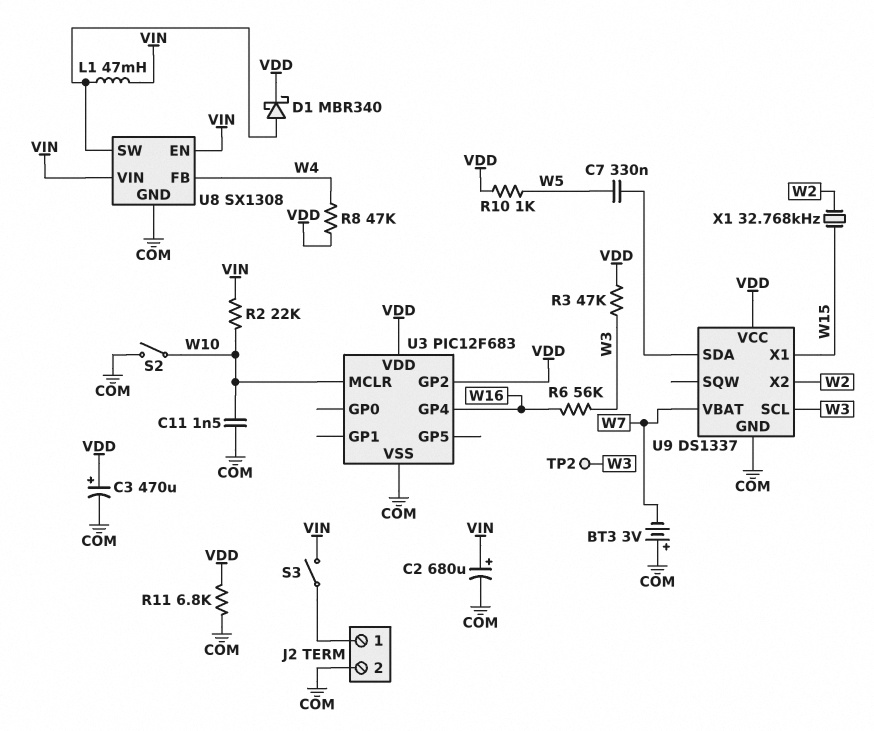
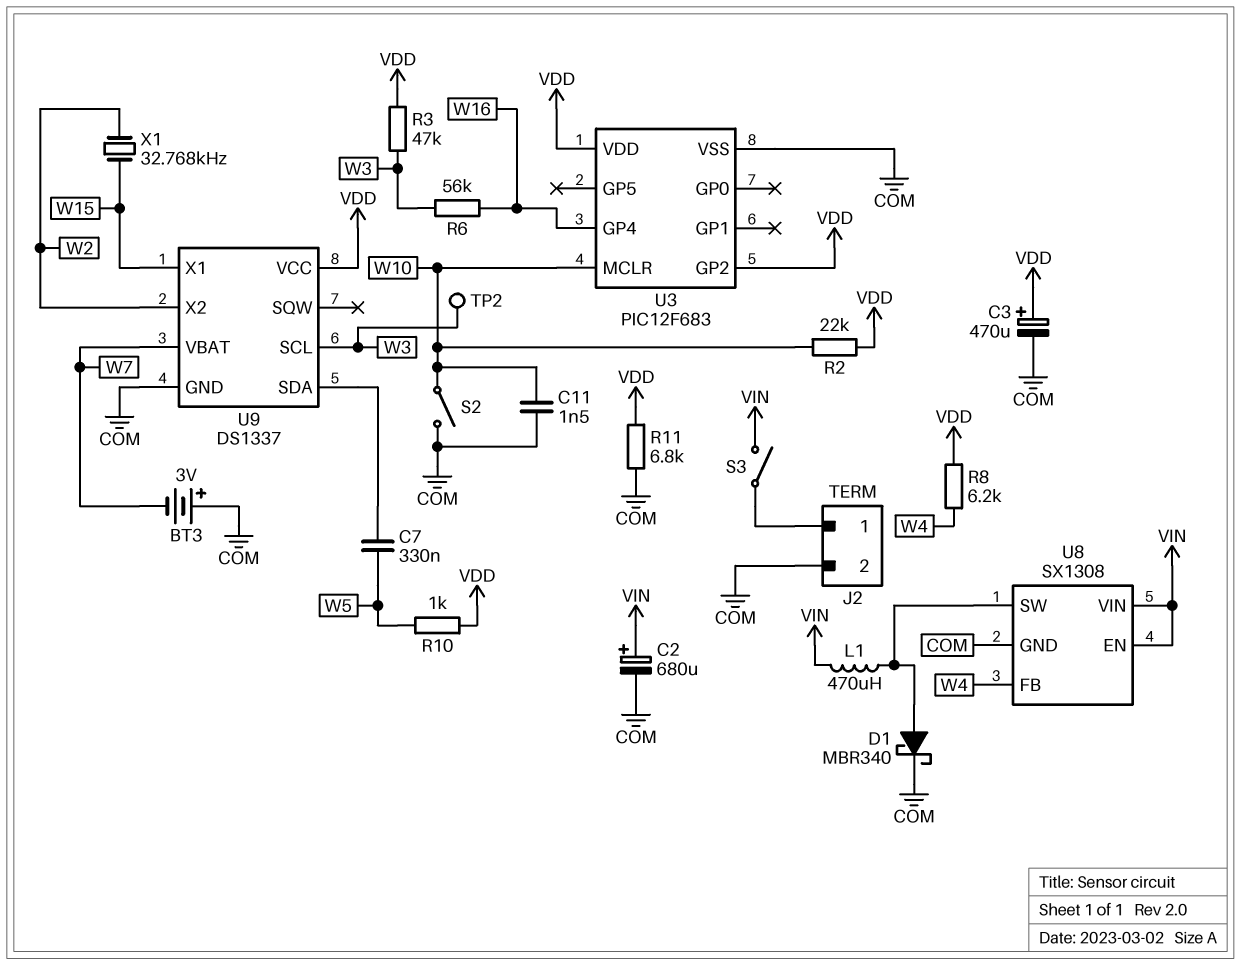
D1: schottky MBR340 (A U8/SW, K VDD) -> schottky MBR340 (A U8/SW, K COM)
L1: 47mH (U8/SW, VIN) -> 470uH (U8/SW, VIN)
R2: 22k (VIN, W10) -> 22k (VDD, W10)
R8: 47k (VDD, W4) -> 6.2k (VDD, W4)

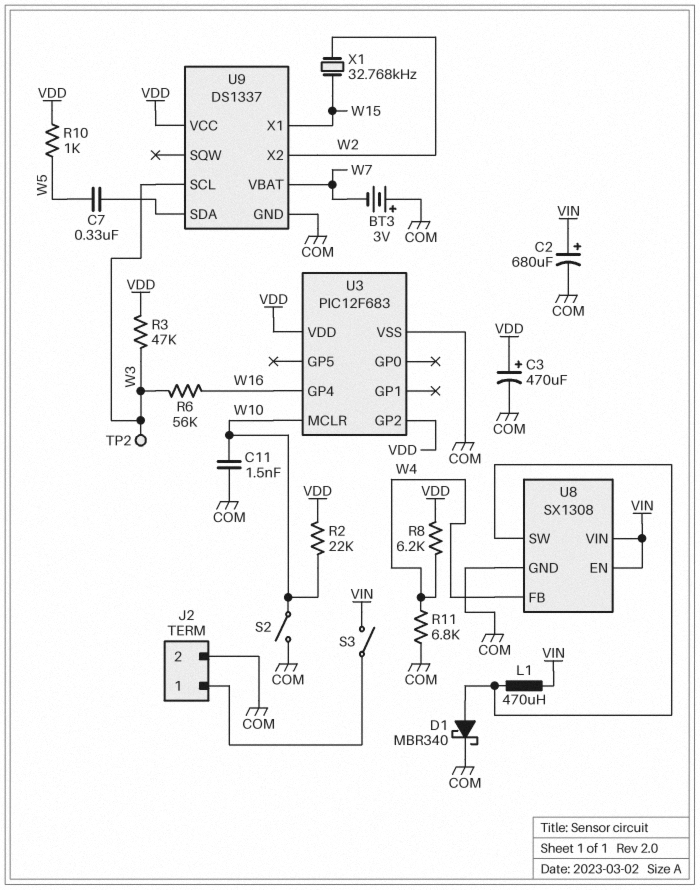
R11: 6.8k (COM, VDD) -> 6.8k (COM, W4)

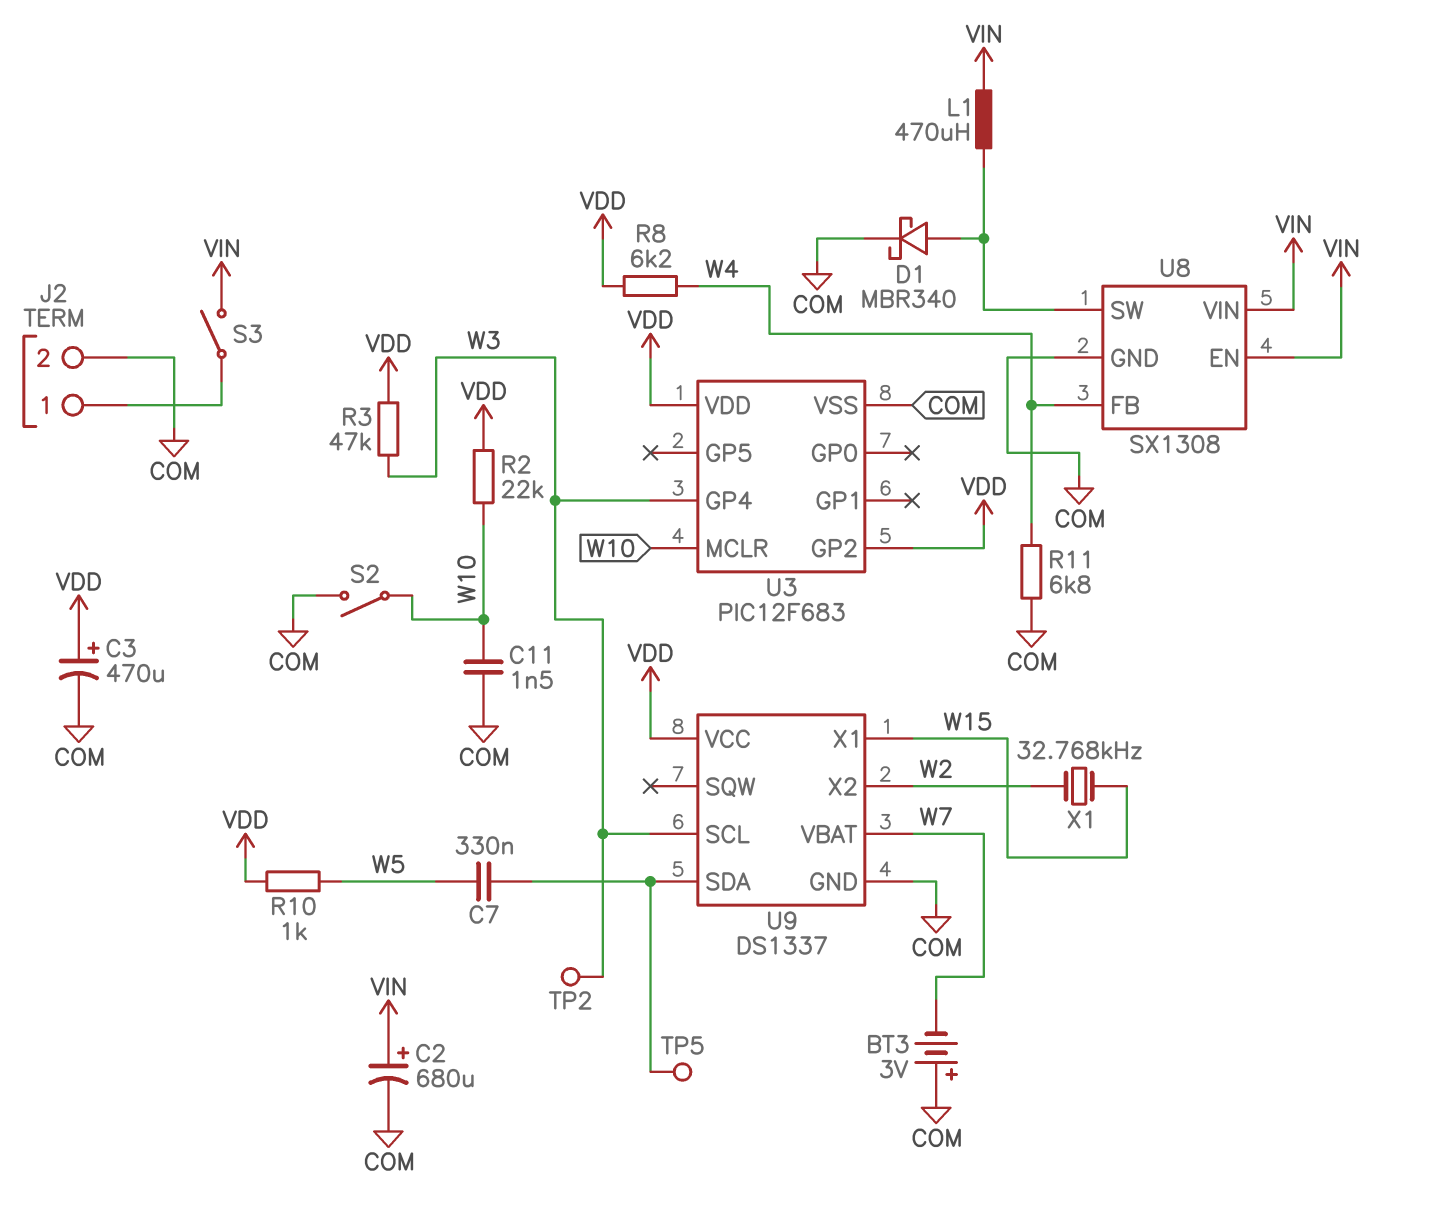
R6: 56k (W3, W16) -> none
TP5: none -> test point (U9/SDA)
U3 pin GP4: W16 -> W3

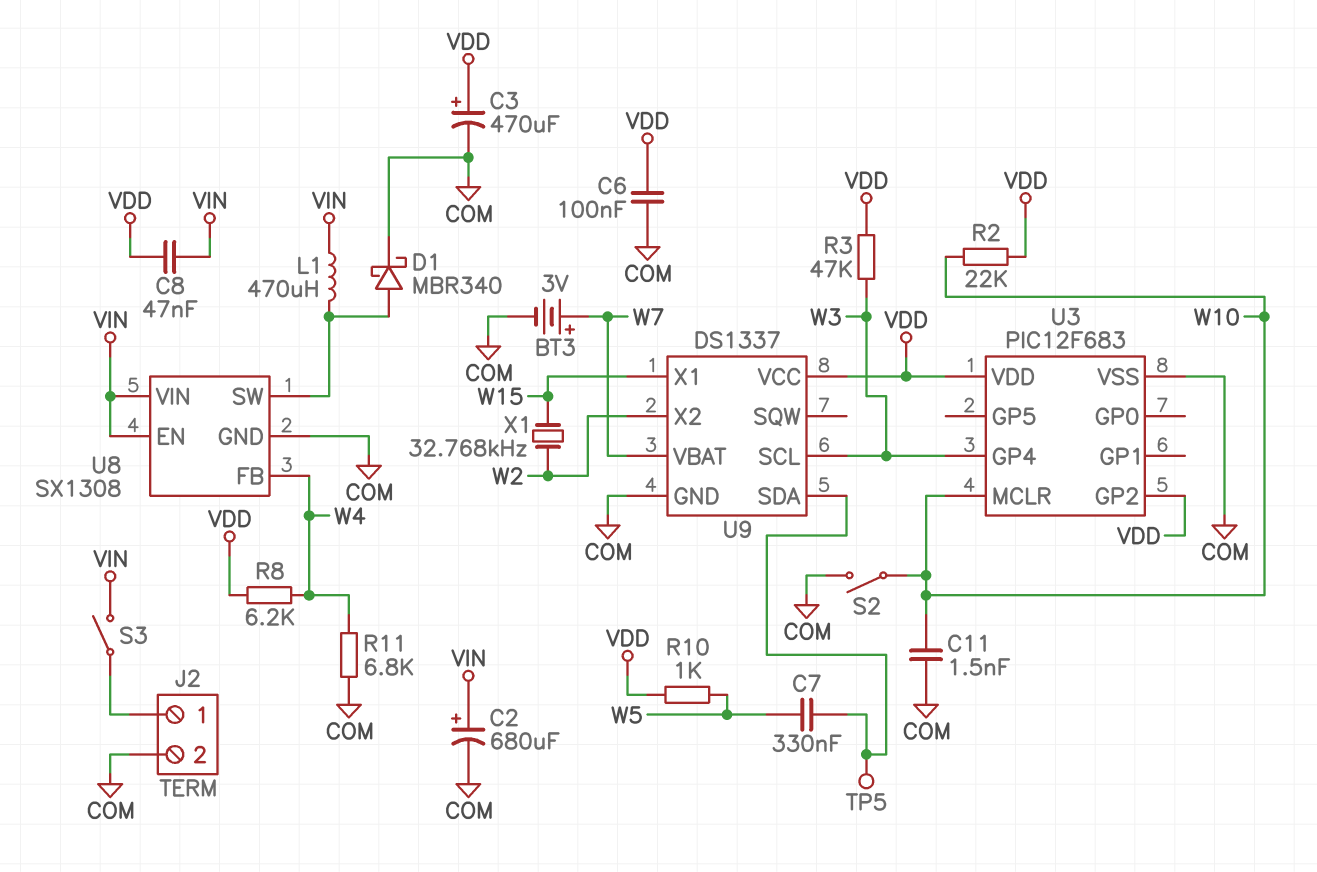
BT3: 3V (plus COM, minus W7) -> 3V (plus W7, minus COM)
C6: none -> 100nF (COM, VDD)
C8: none -> 47nF (VDD, VIN)
TP2: test point (W3) -> none

